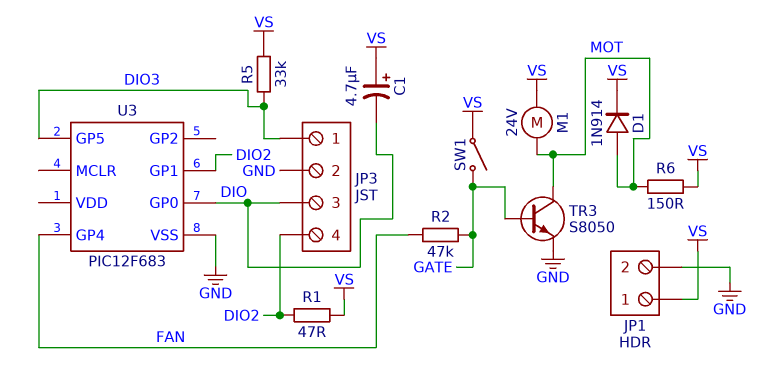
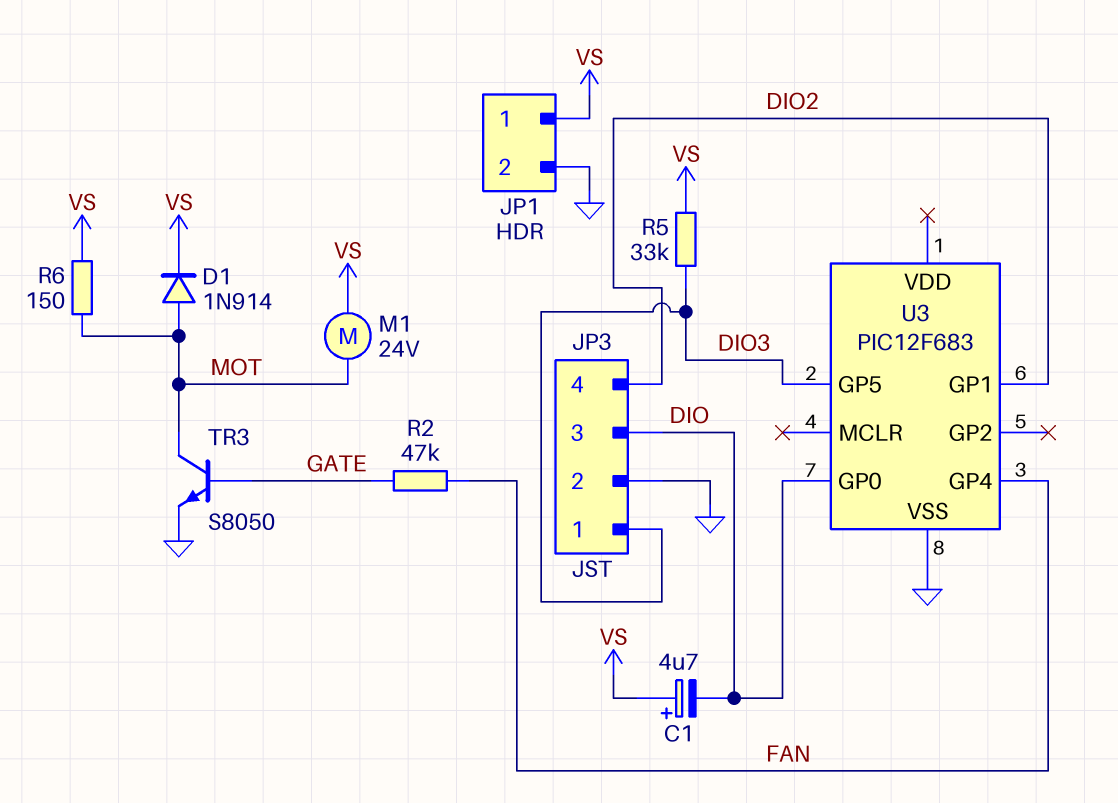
R1: 47 (DIO2, VS) -> none
SW1: switch (GATE, VS) -> none

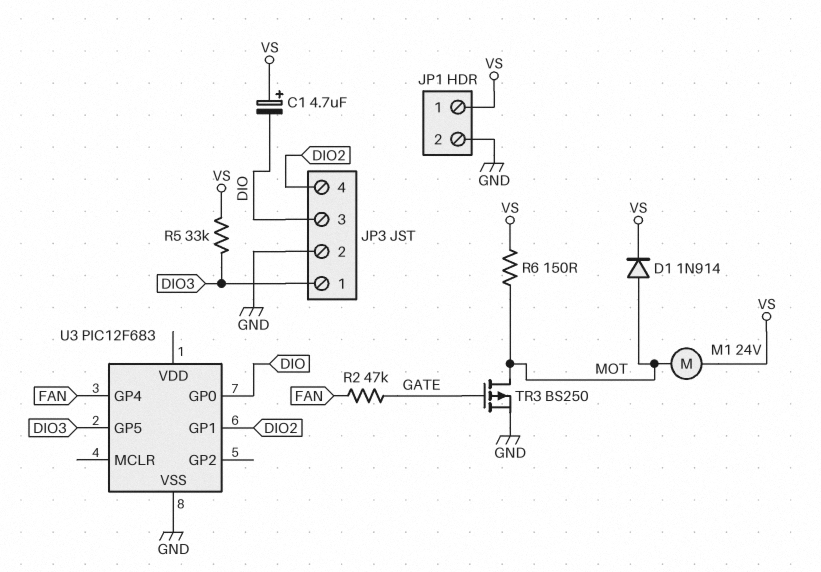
TR3: NPN S8050 (B GATE, C MOT, E GND) -> PMOS BS250 (G GATE, D MOT, S GND)

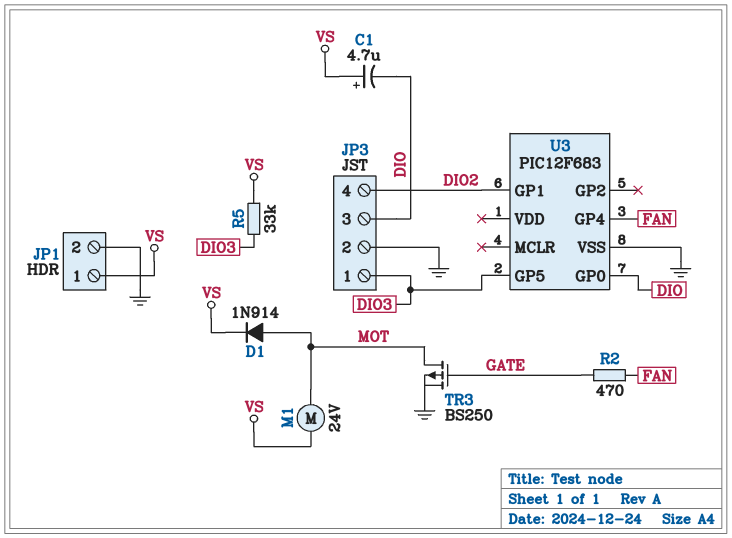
R2: 47k (FAN, GATE) -> 470 (FAN, GATE)
R6: 150 (MOT, VS) -> none

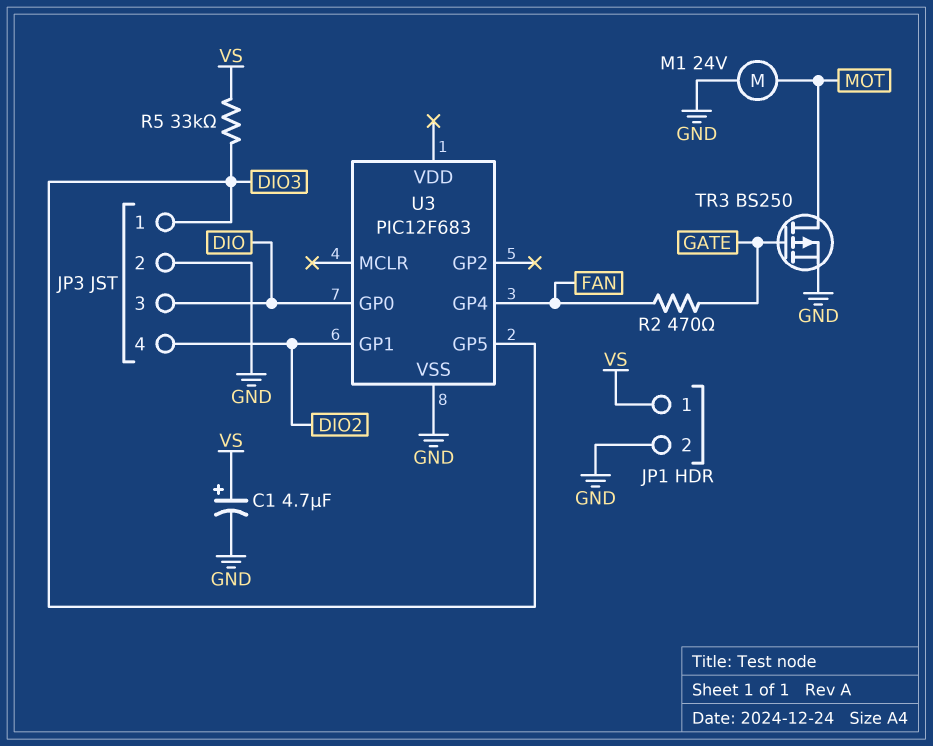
C1: 4.7uF (plus VS, minus DIO) -> 4.7uF (plus VS, minus GND)
D1: diode 1N914 (A MOT, K VS) -> none
M1: motor 24V (MOT, VS) -> motor 24V (GND, MOT)

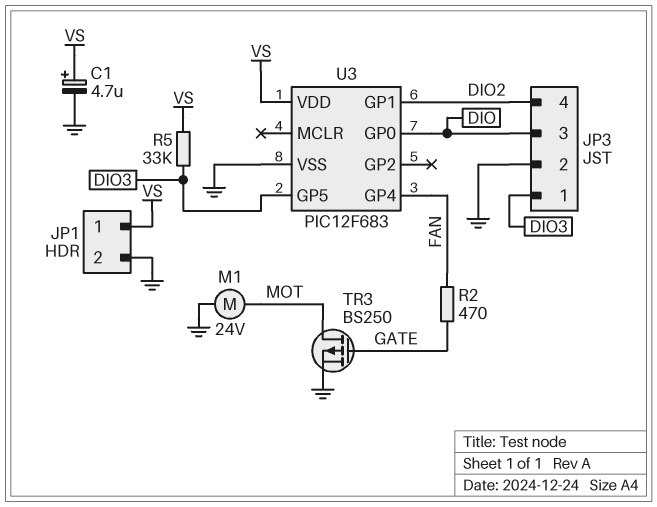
U3 pin VDD: none -> VS

